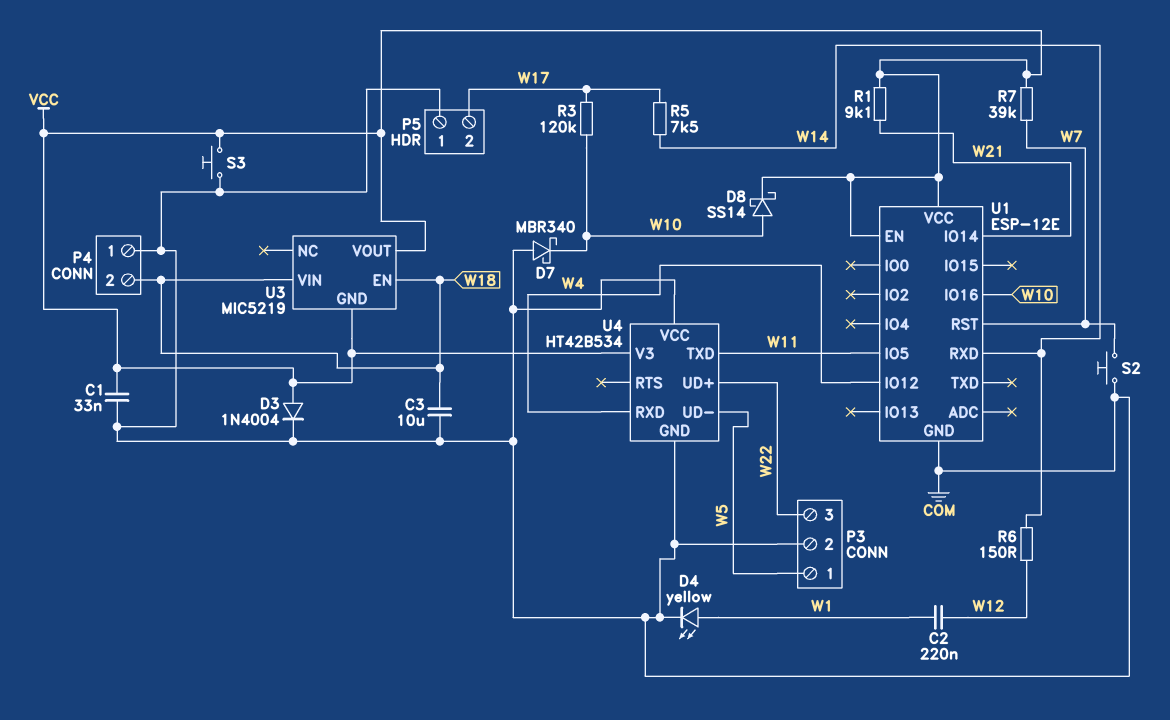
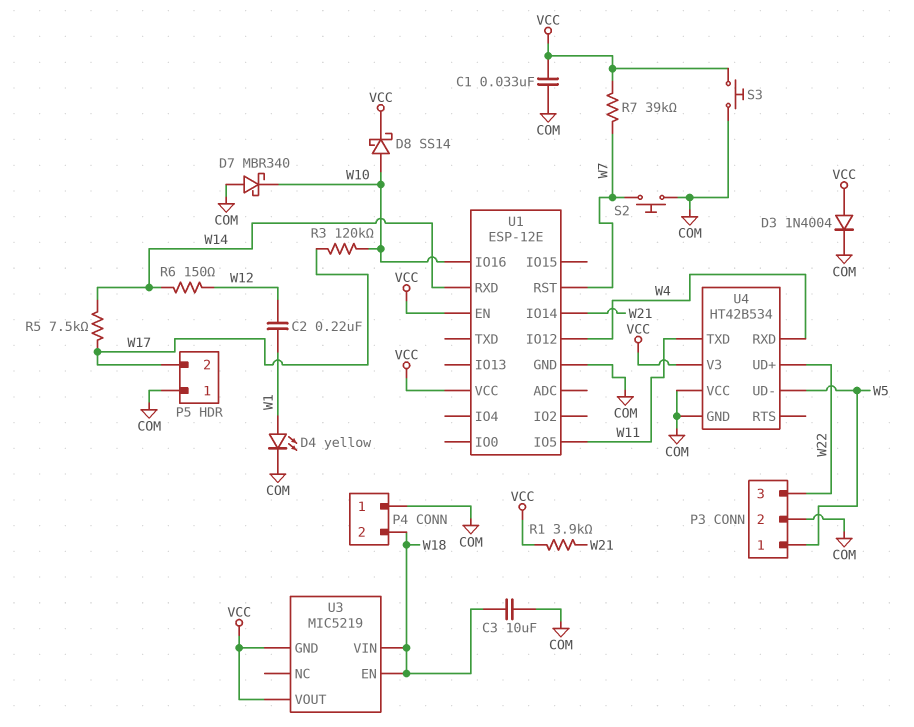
R1: 9.1k (VCC, W21) -> 3.9k (VCC, W21)

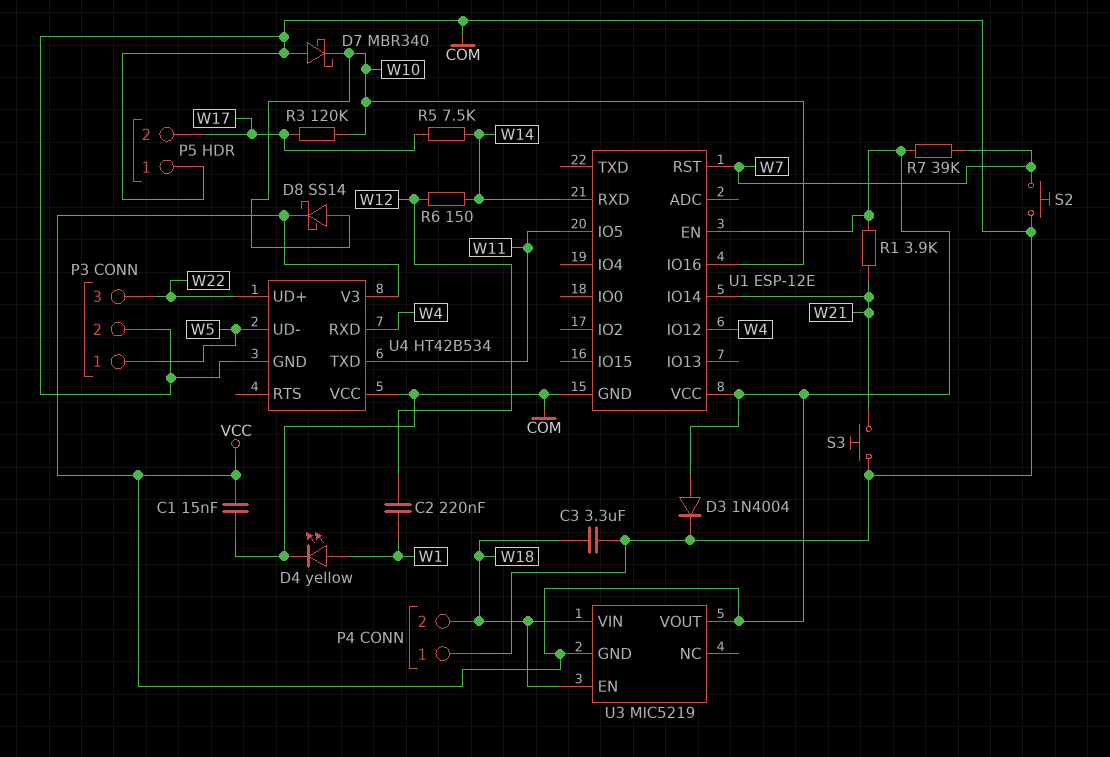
C1: 33nF (COM, VCC) -> 15nF (COM, VCC)
C3: 10uF (COM, W18) -> 3.3uF (COM, W18)
S3: button (COM, VCC) -> button (COM, W21)

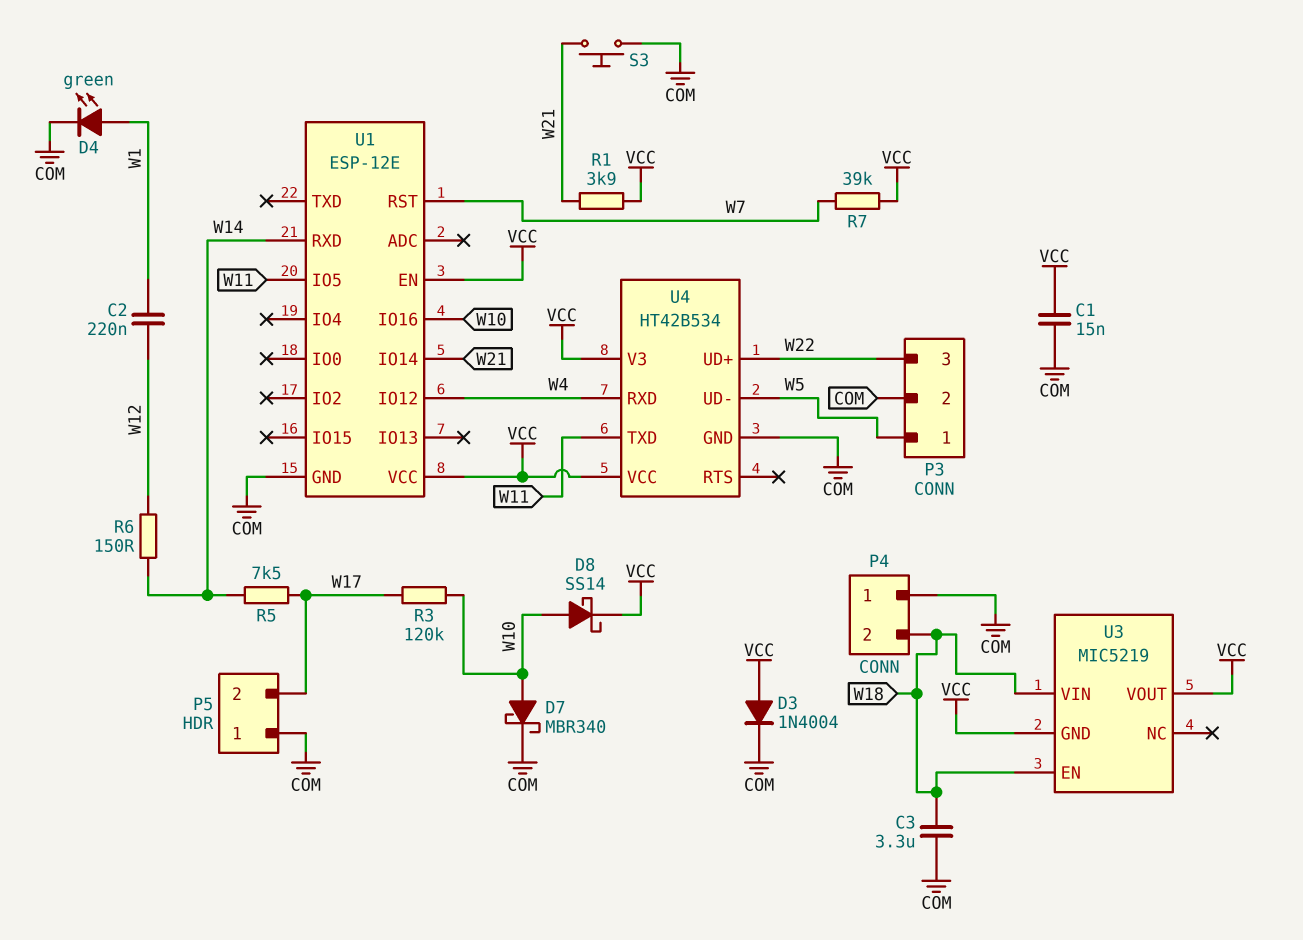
D4: LED yellow (A W1, K COM) -> LED green (A W1, K COM)
D7: schottky MBR340 (A COM, K W10) -> schottky MBR340 (A W10, K COM)
S2: button (COM, W7) -> none
U4 pin VCC: COM -> VCC

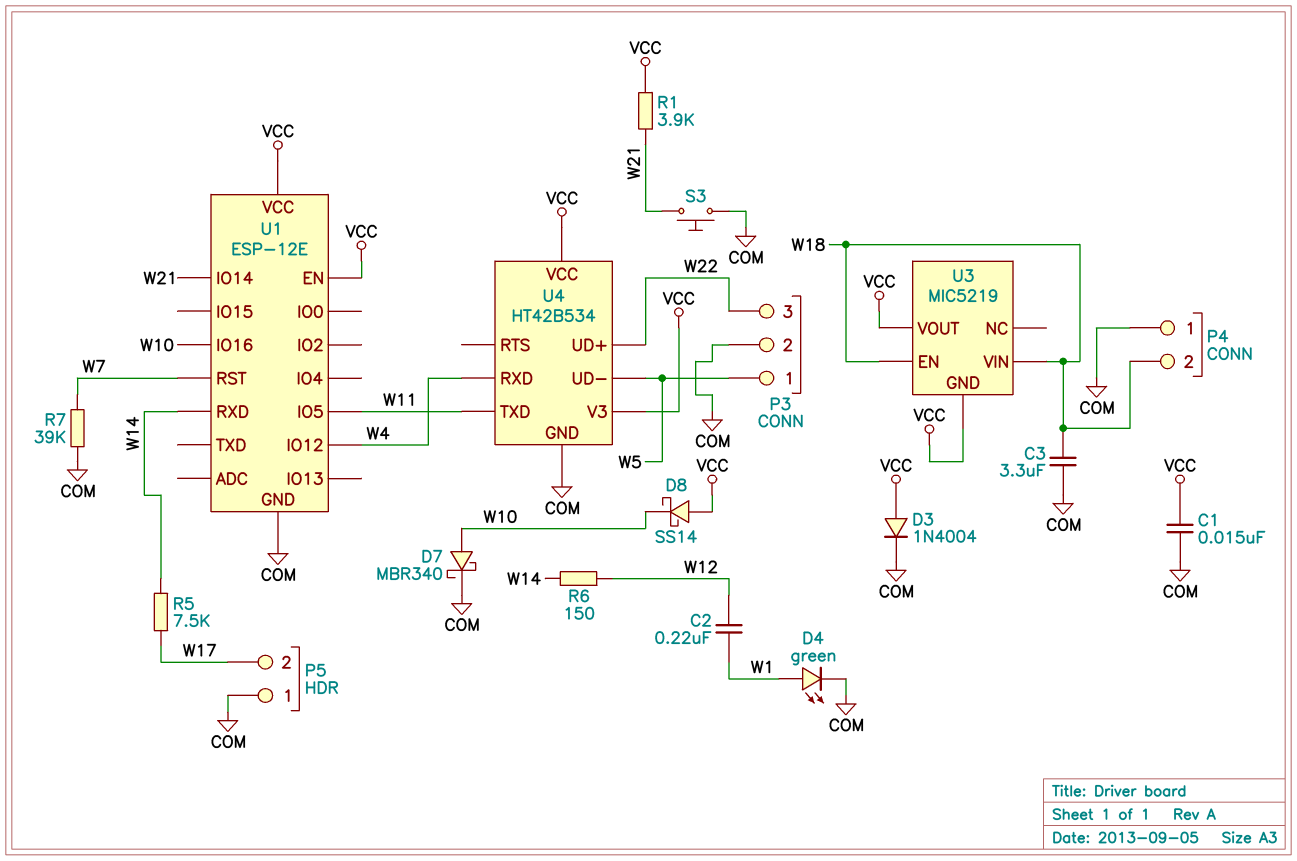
D8: schottky SS14 (A W10, K VCC) -> schottky SS14 (A VCC, K W10)
R3: 120k (W10, W17) -> none
R7: 39k (VCC, W7) -> 39k (COM, W7)

